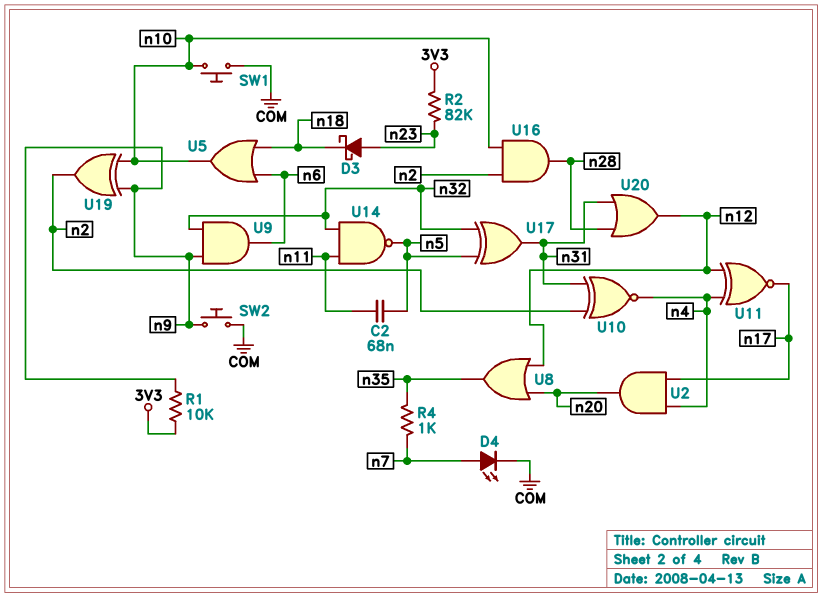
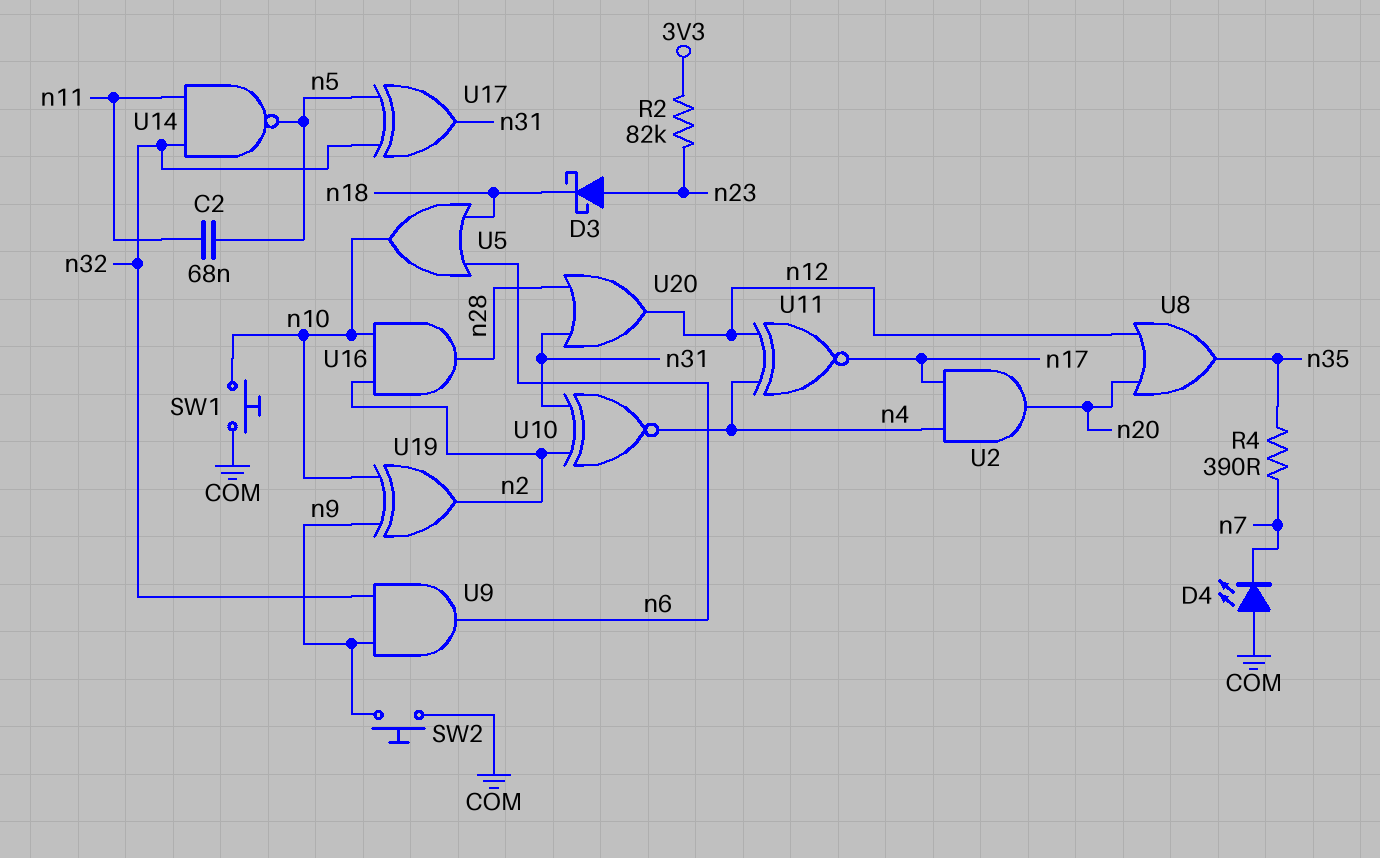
D4: LED (A n7, K COM) -> LED (A COM, K n7)
R1: 10k (3V3, n9) -> none
R4: 1k (n7, n35) -> 390 (n7, n35)

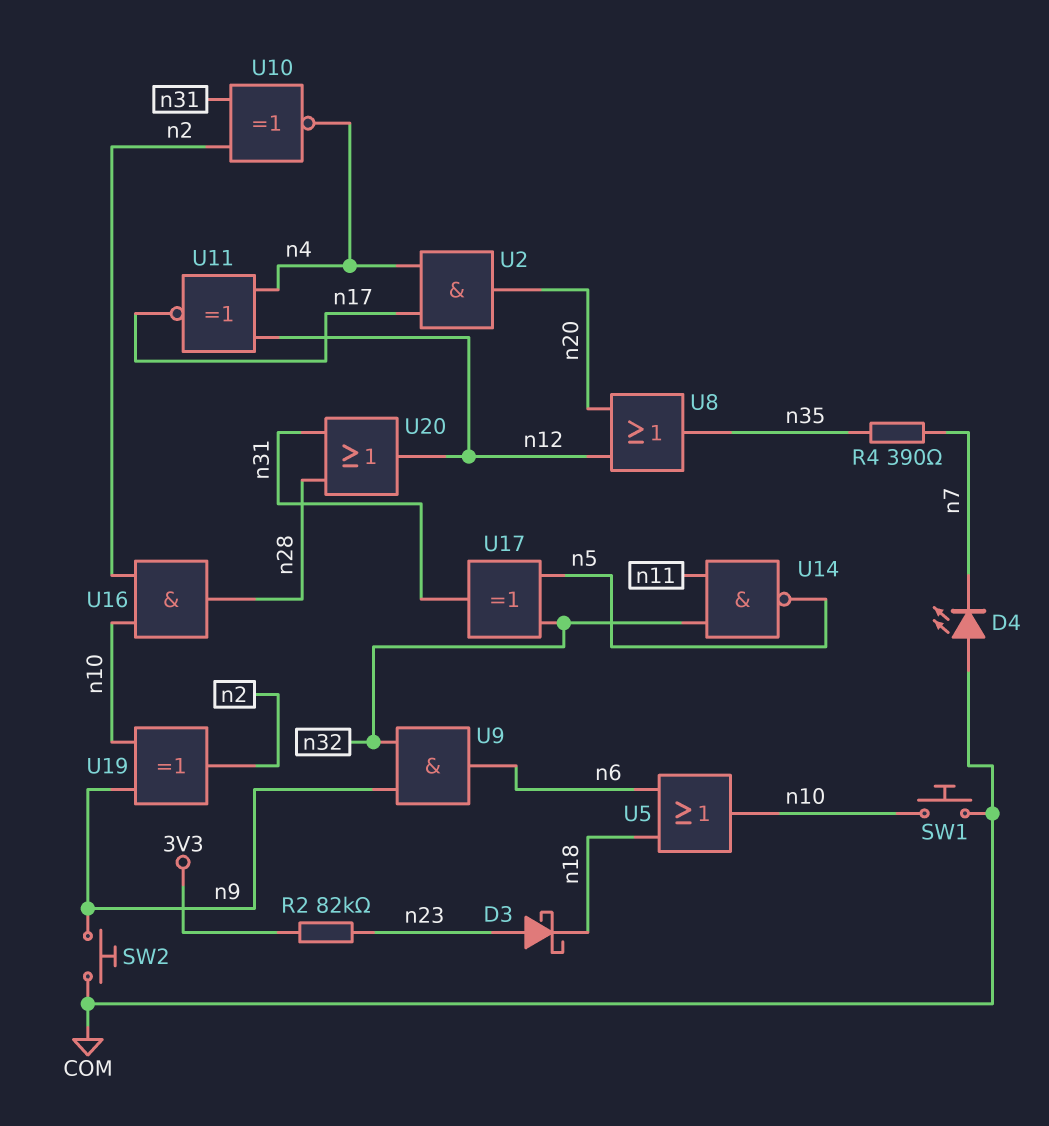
C2: 68nF (n5, n11) -> none

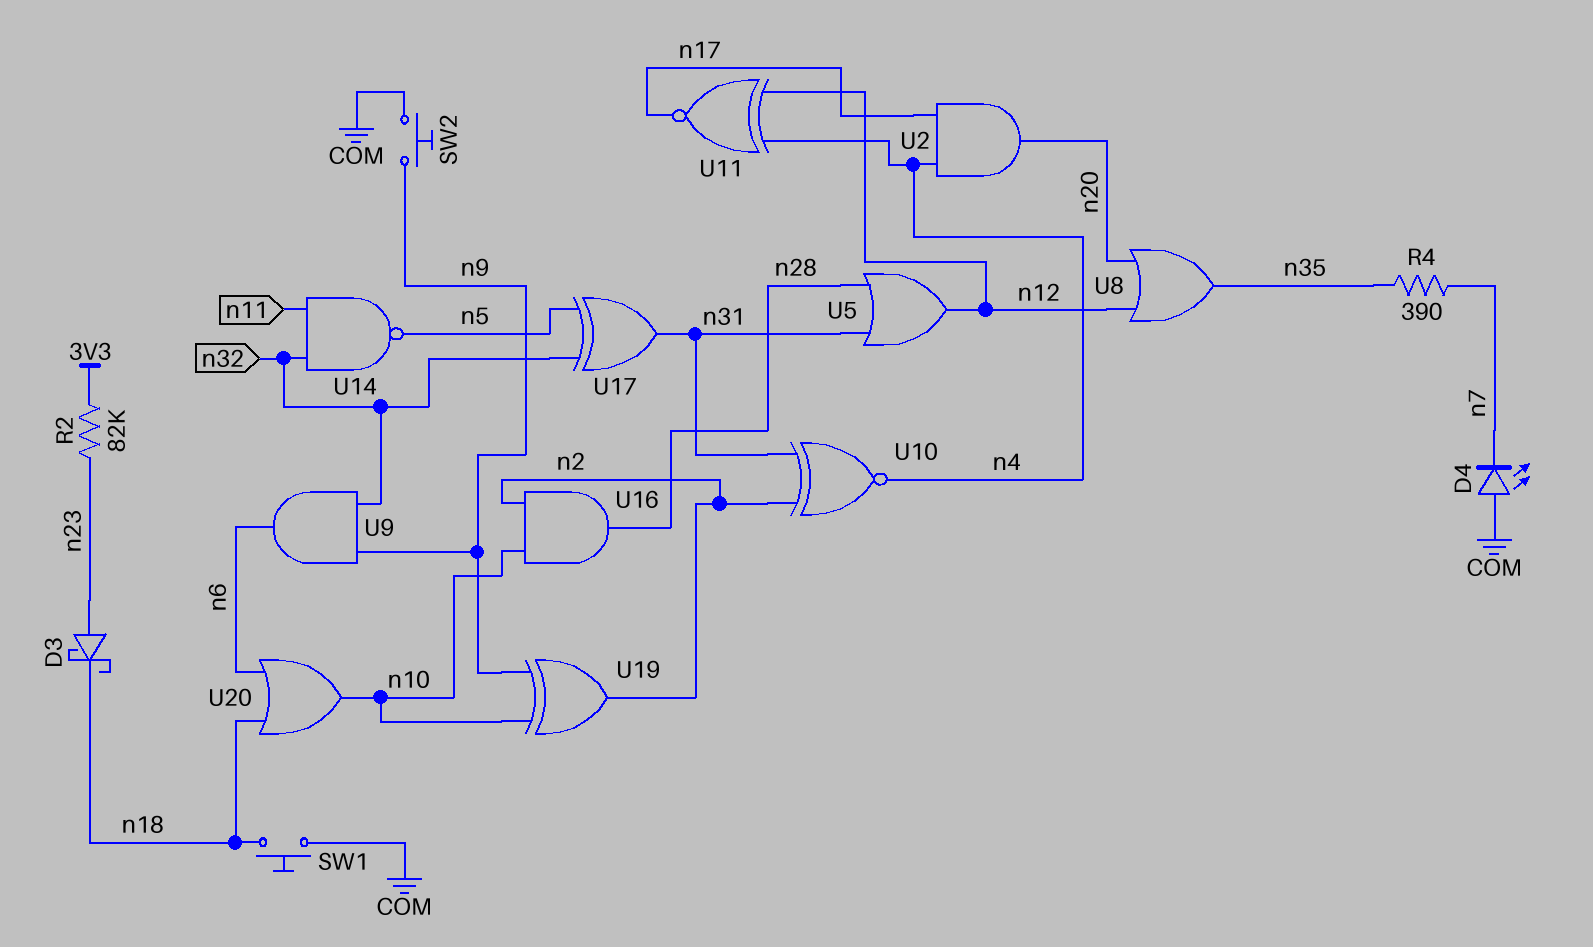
SW1: button (COM, n10) -> button (COM, n18)
U5: OR (in n6, in n18, out n10) -> OR (in n28, in n31, out n12)
U20: OR (in n28, in n31, out n12) -> OR (in n6, in n18, out n10)

